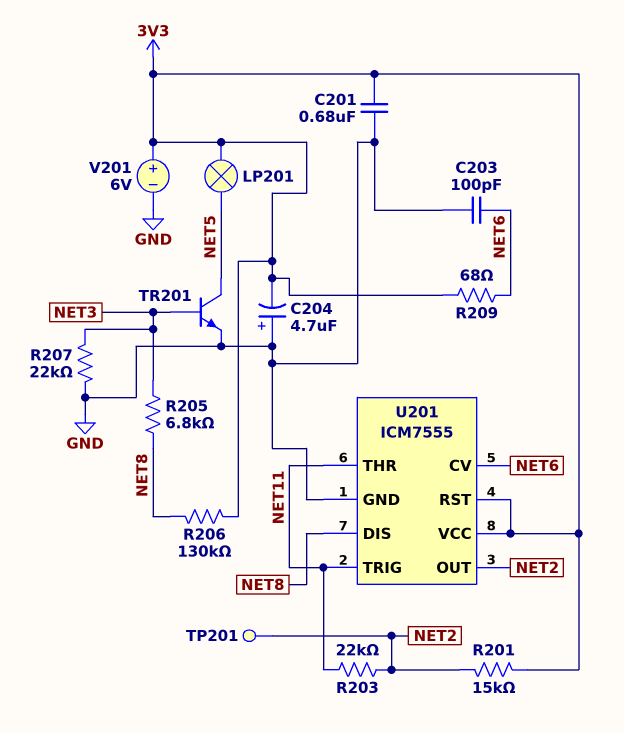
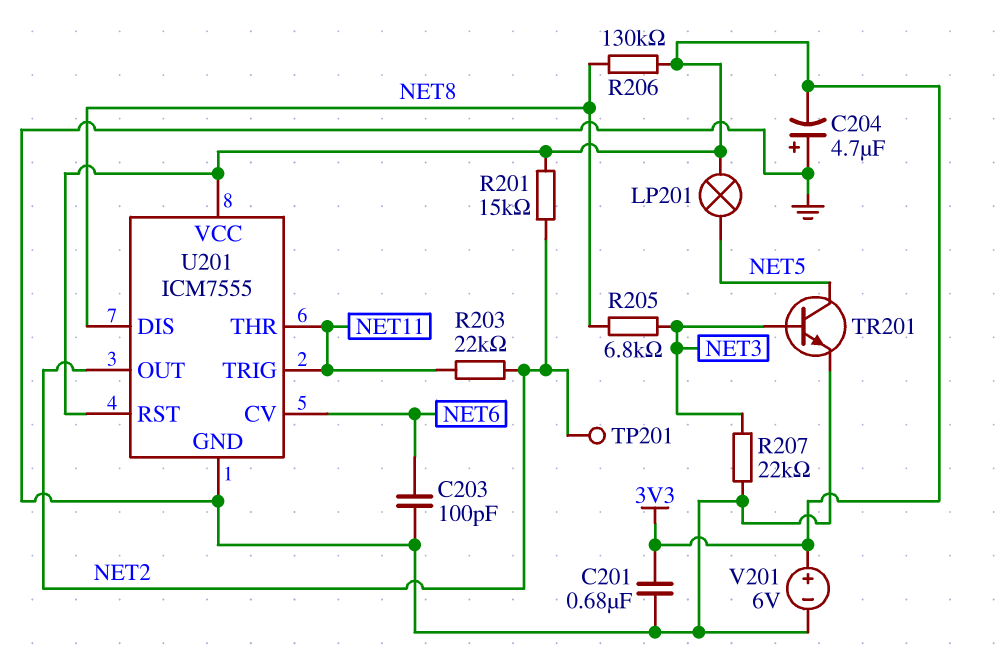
R209: 68 (3V3, NET6) -> none

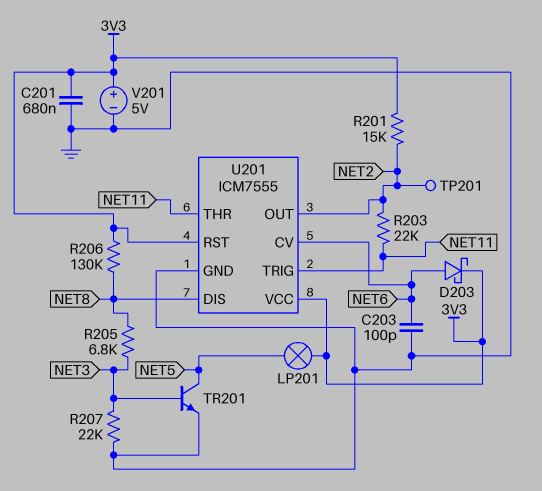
C204: 4.7uF (plus GND, minus 3V3) -> none
D203: none -> schottky (A NET6, K 3V3)
V201: 6V (plus 3V3, minus GND) -> 5V (plus 3V3, minus GND)

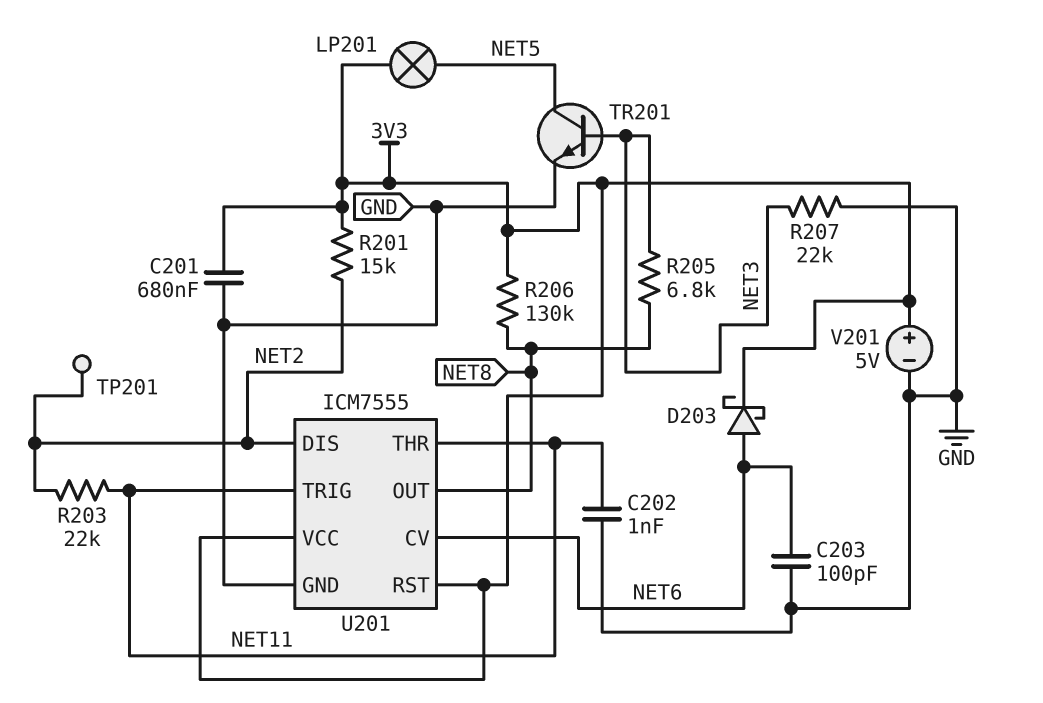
C202: none -> 1nF (GND, NET11)
U201 pin DIS: NET8 -> NET2
U201 pin OUT: NET2 -> NET8

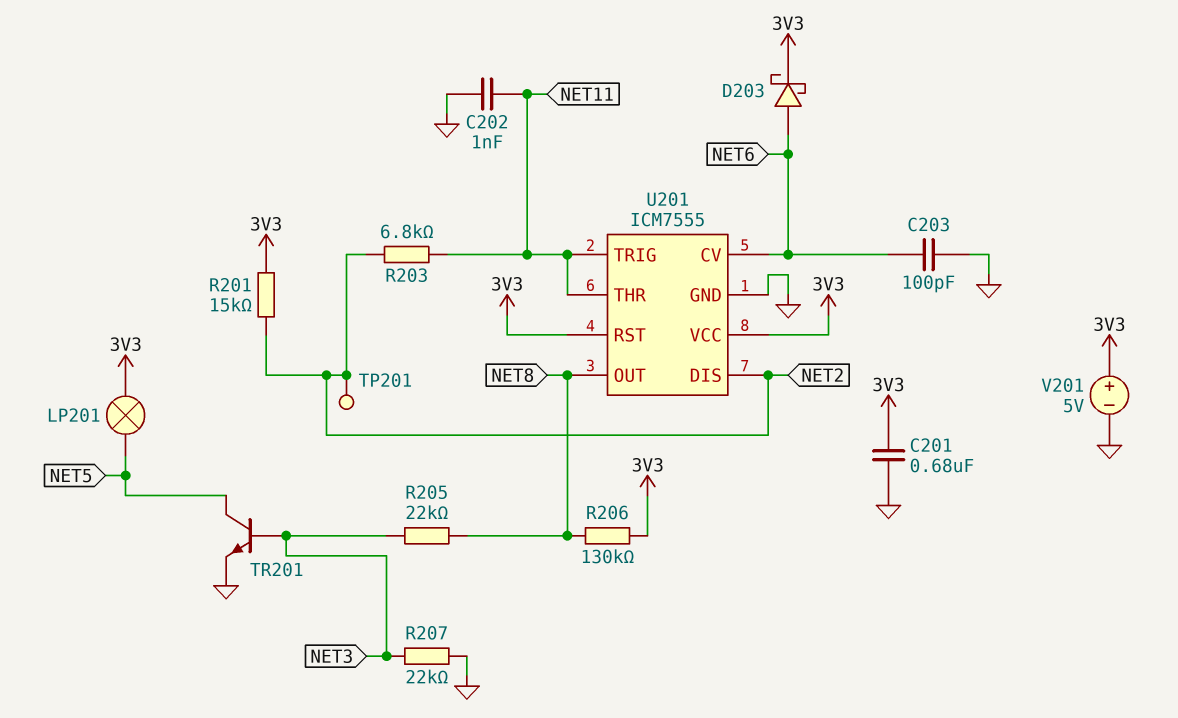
R203: 22k (NET2, NET11) -> 6.8k (NET2, NET11)
R205: 6.8k (NET3, NET8) -> 22k (NET3, NET8)

